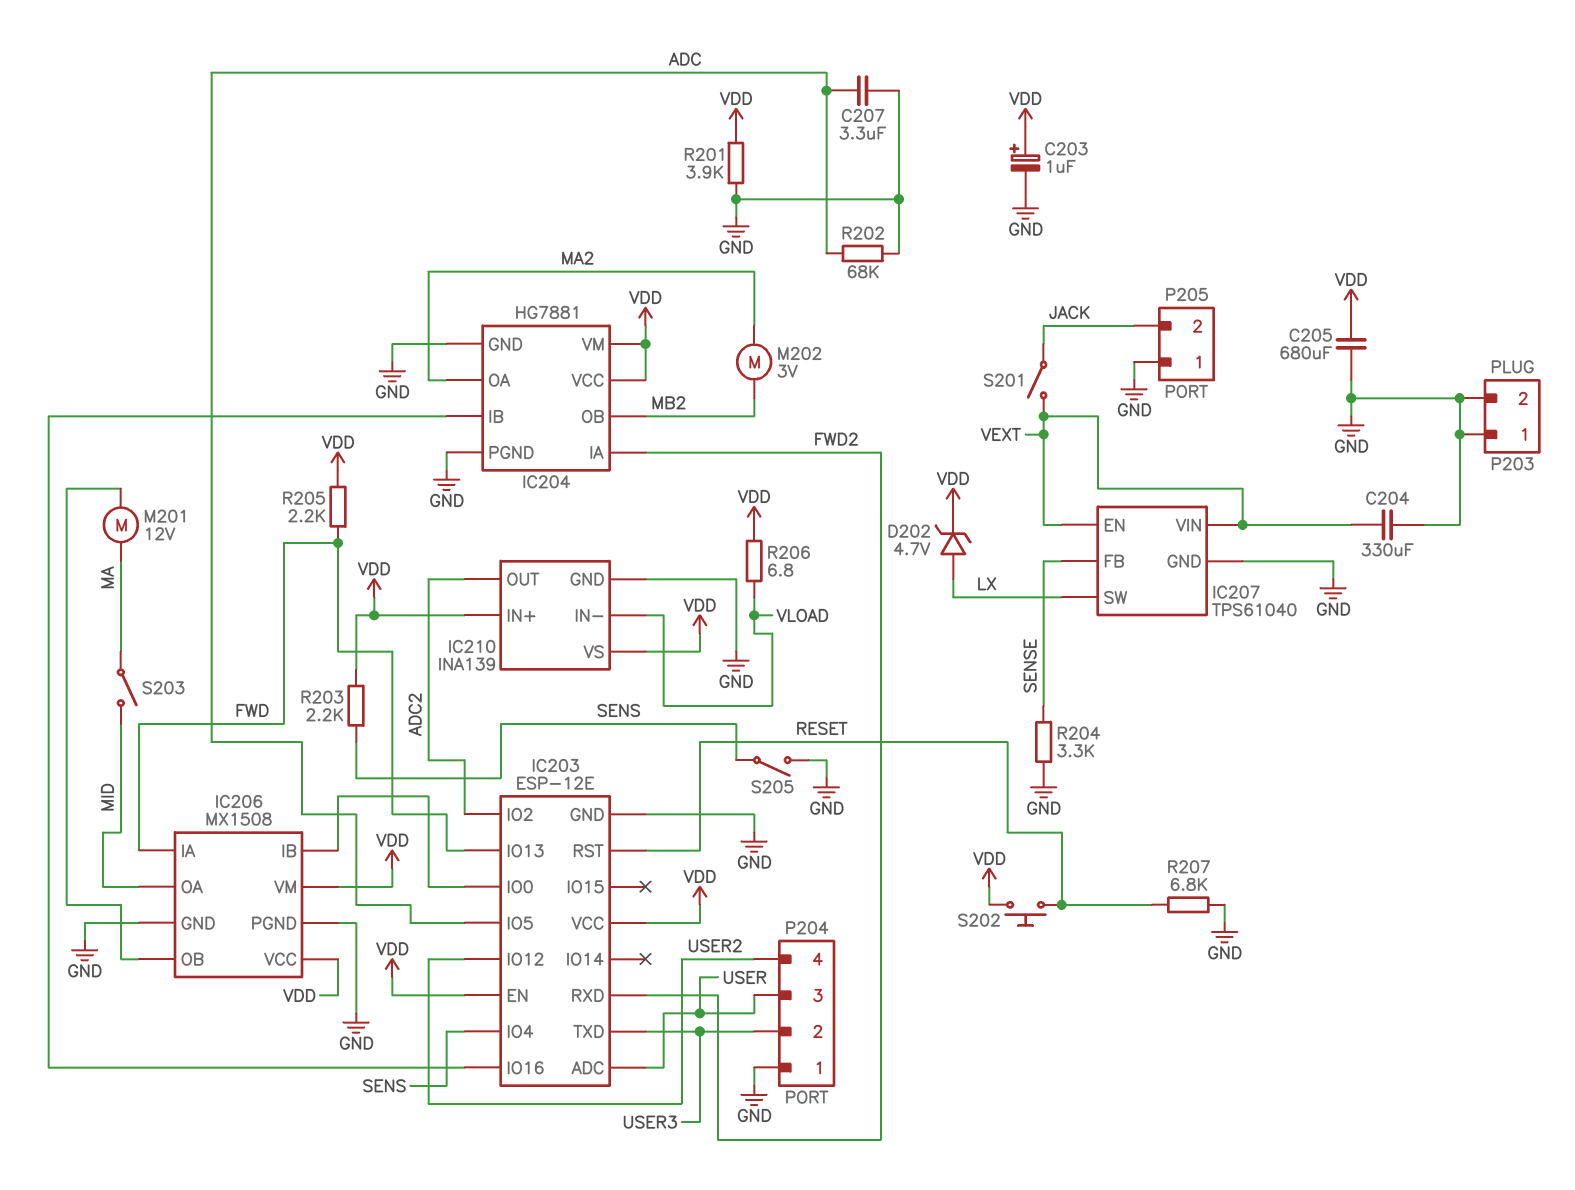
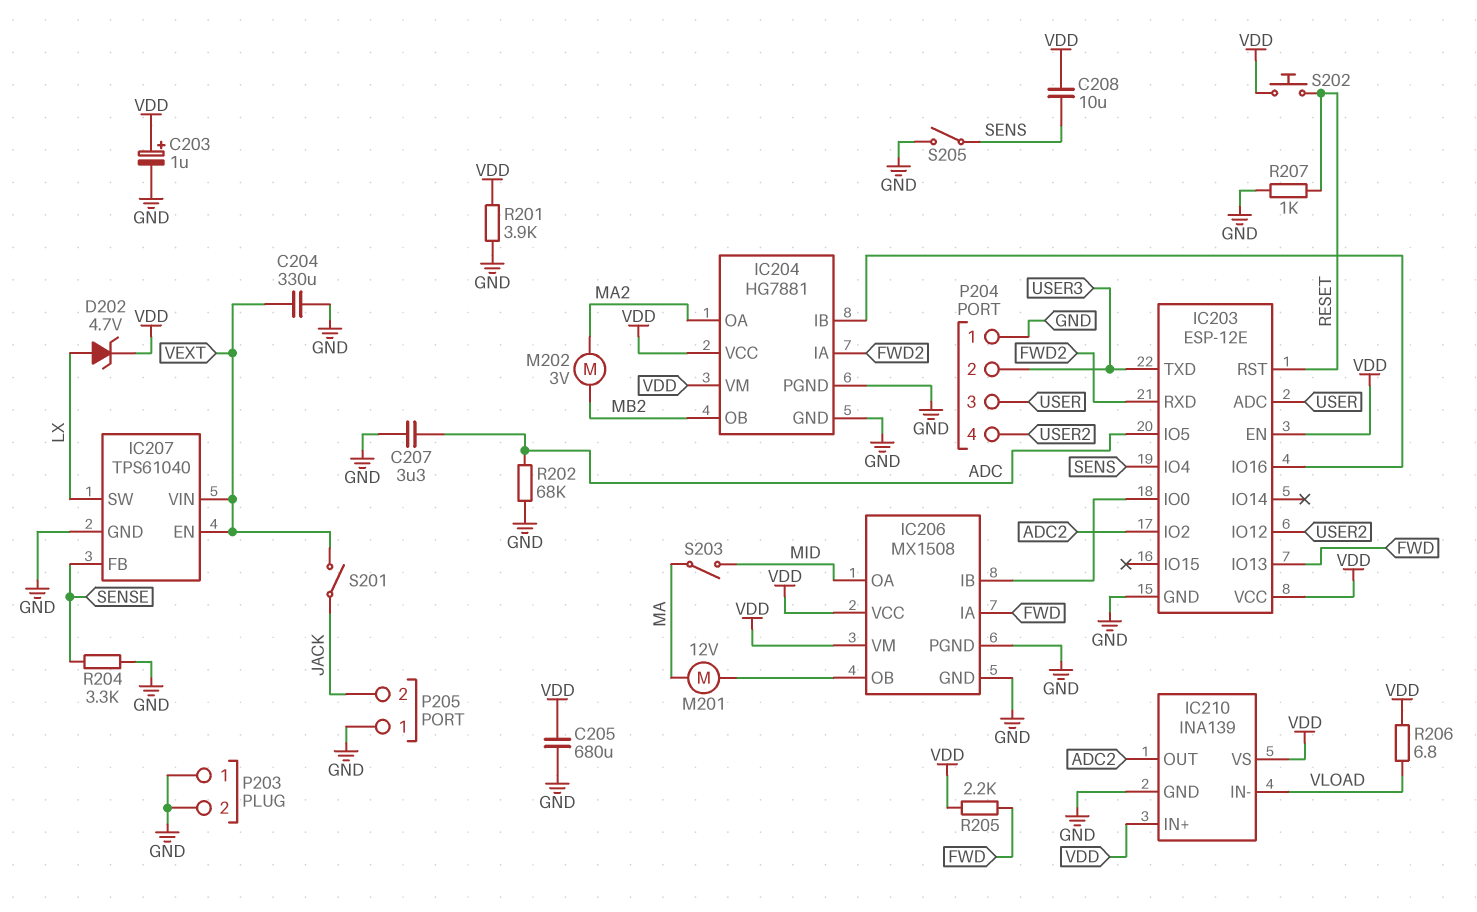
C208: none -> 10uF (SENS, VDD)
R203: 2.2k (SENS, VDD) -> none
R207: 6.8k (GND, RESET) -> 1k (GND, RESET)

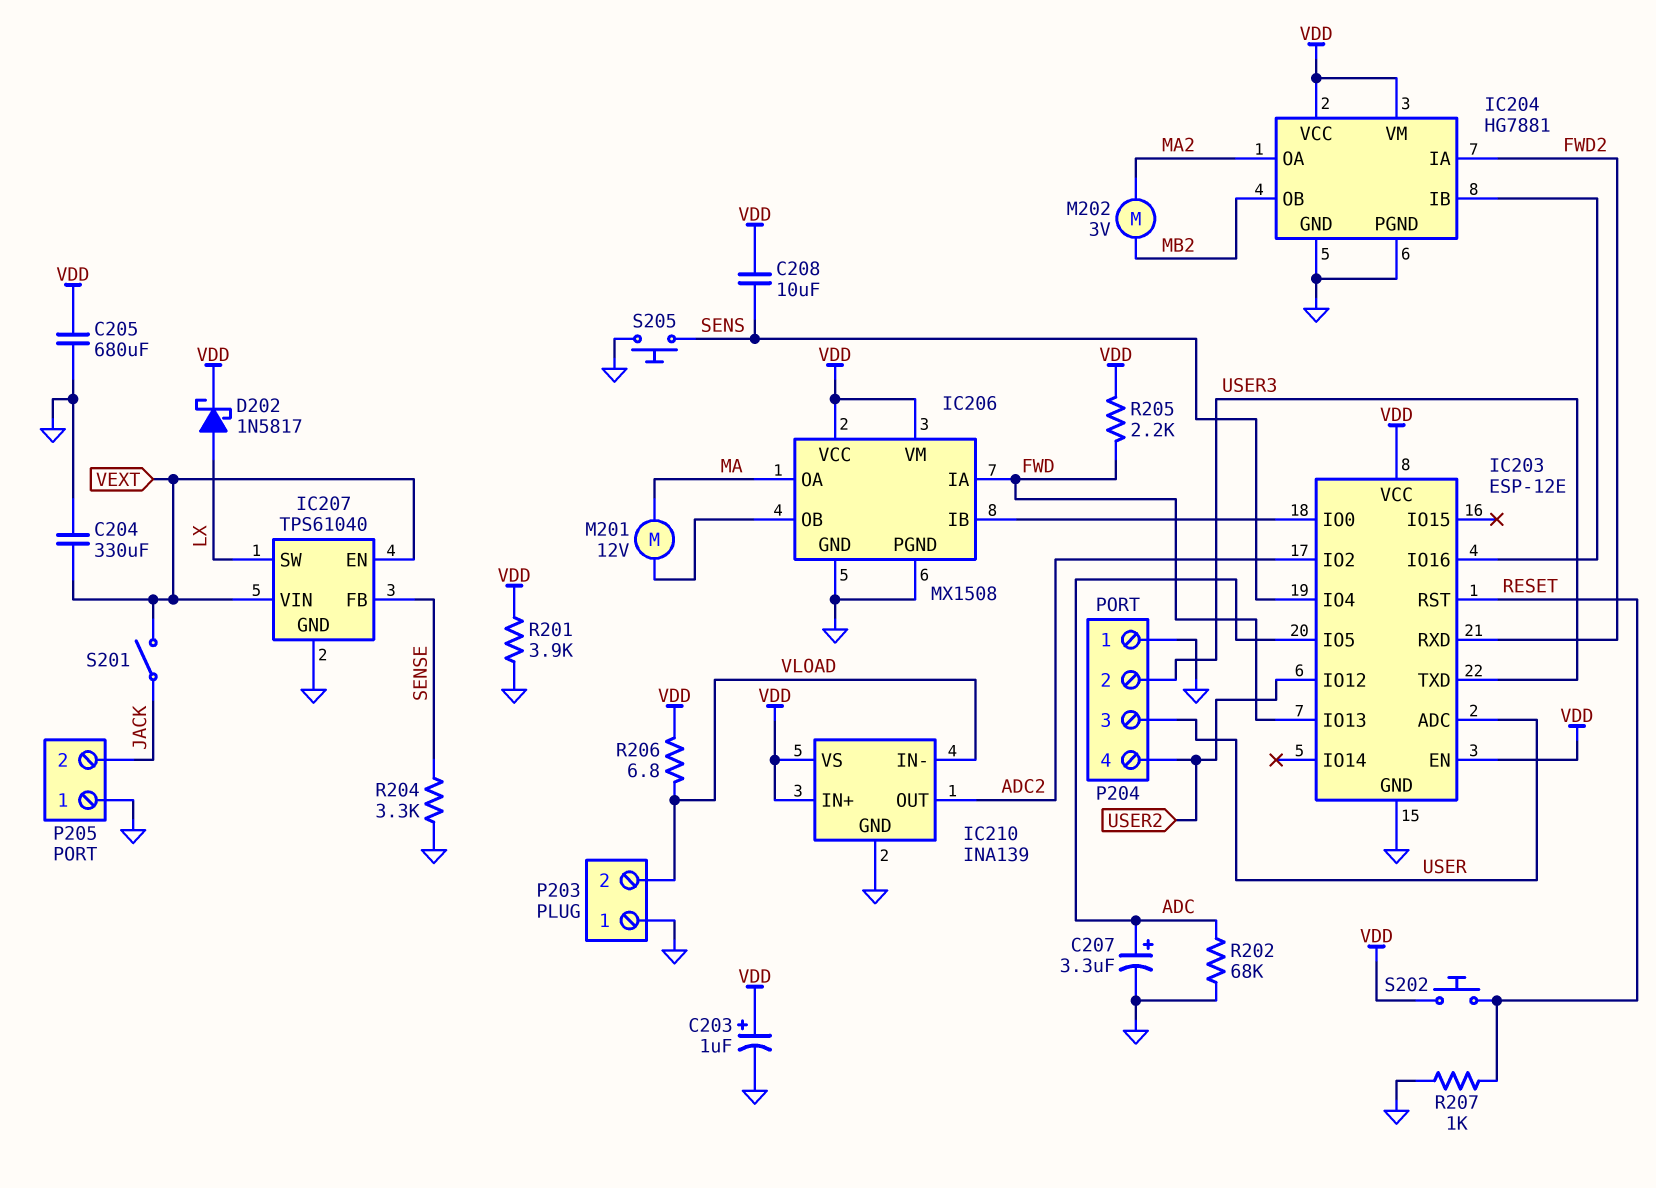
C207: 3.3uF (ADC, GND) -> 3.3uF (plus ADC, minus GND)
D202: zener 4.7V (A LX, K VDD) -> schottky 1N5817 (A LX, K VDD)
IC206 pin OA: MID -> MA
P203 pin 2: GND -> VLOAD
S203: switch (MA, MID) -> none
S205: switch (GND, SENS) -> button (GND, SENS)

